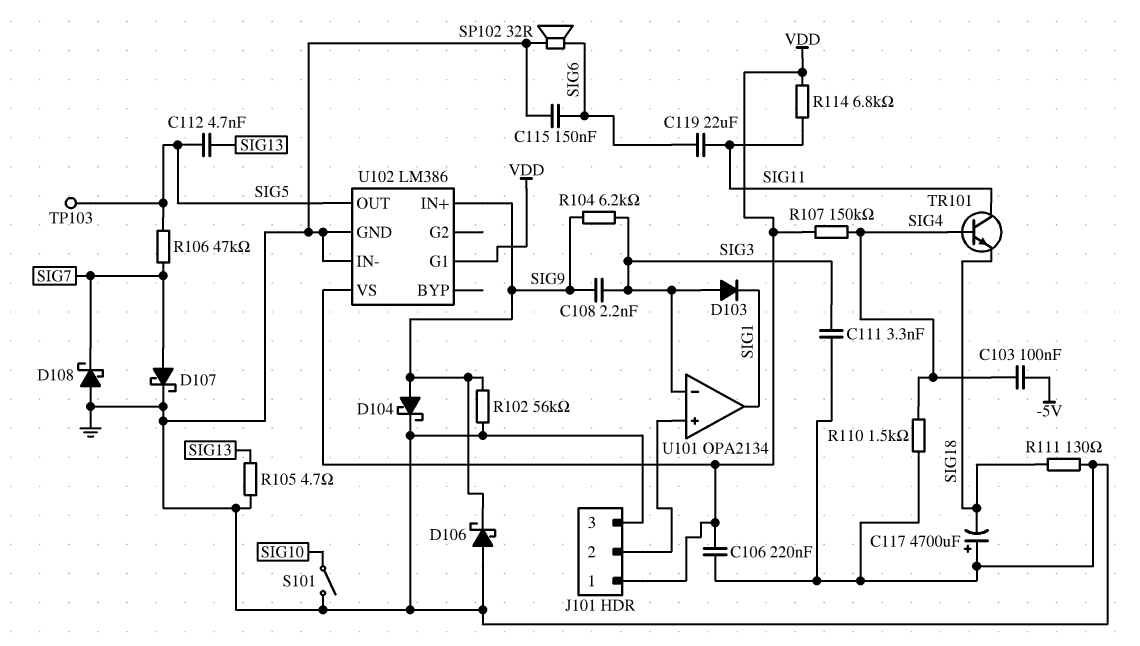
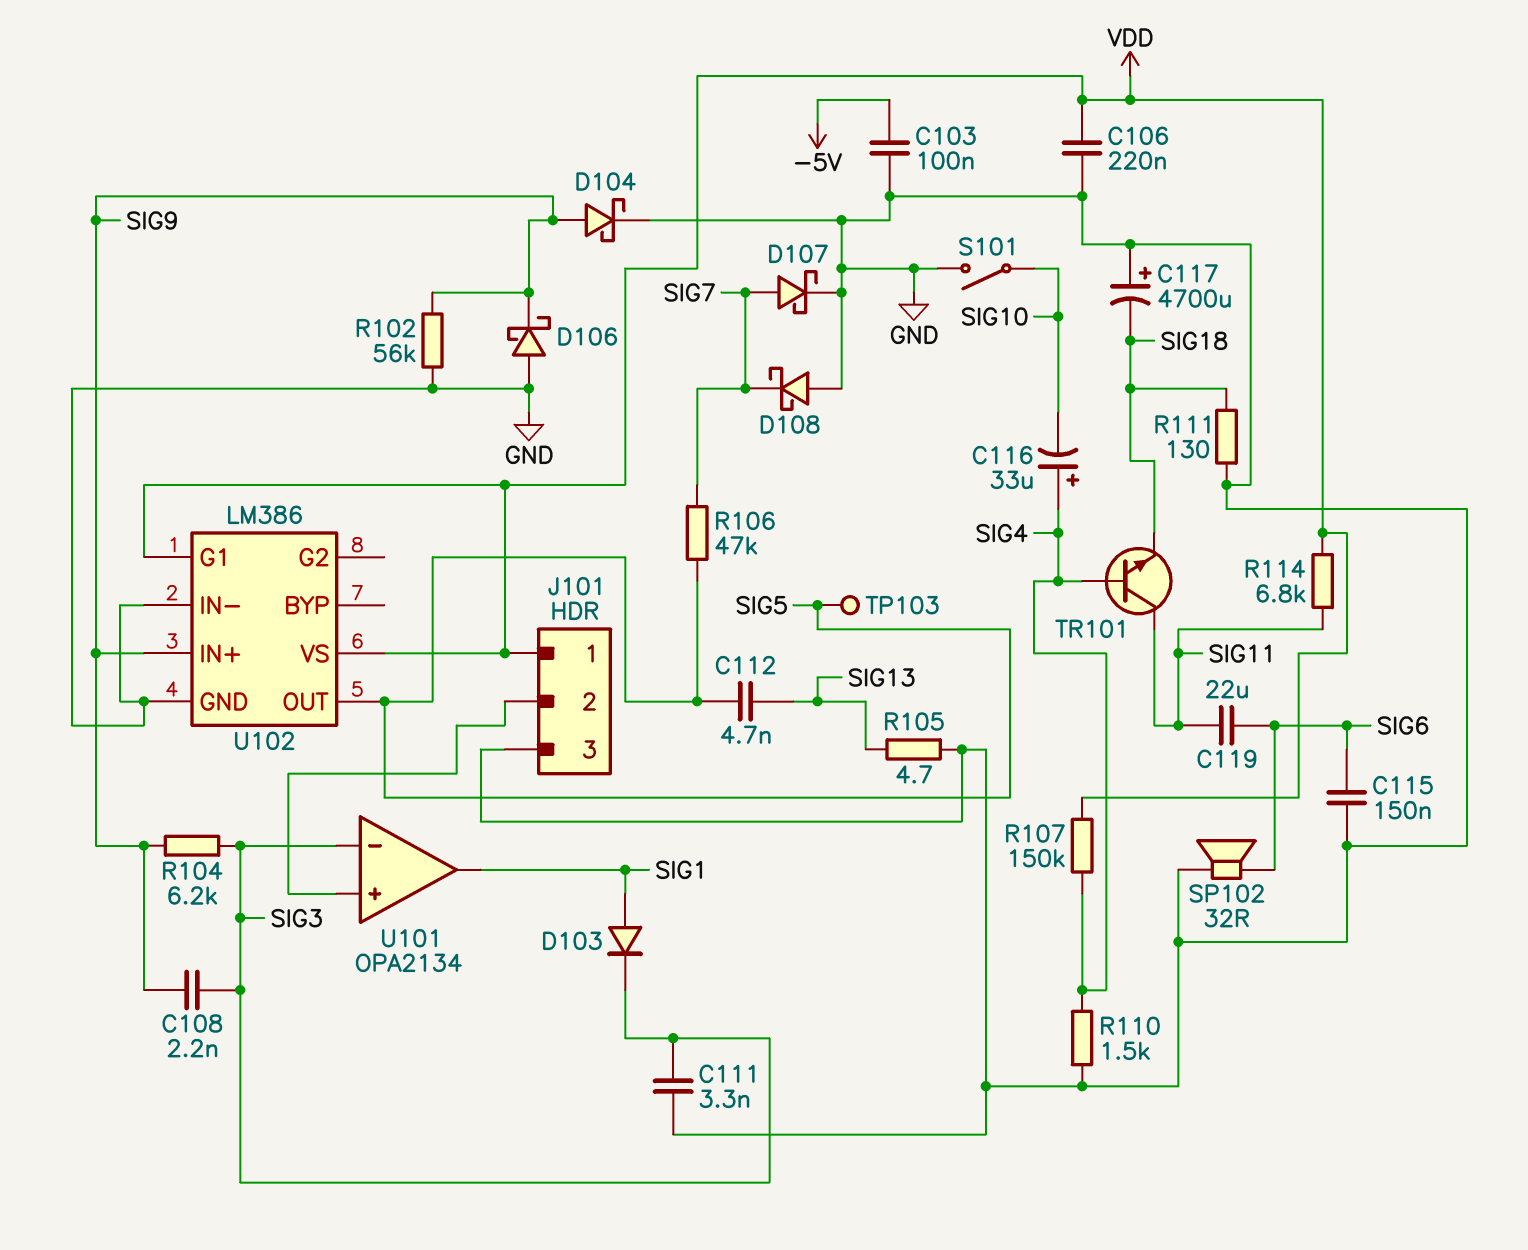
C103: 100nF (-5V, SIG4) -> 100nF (-5V, GND)
C116: none -> 33uF (plus SIG4, minus SIG10)
D103: diode (A SIG3, K SIG1) -> diode (A SIG1, K SIG3)

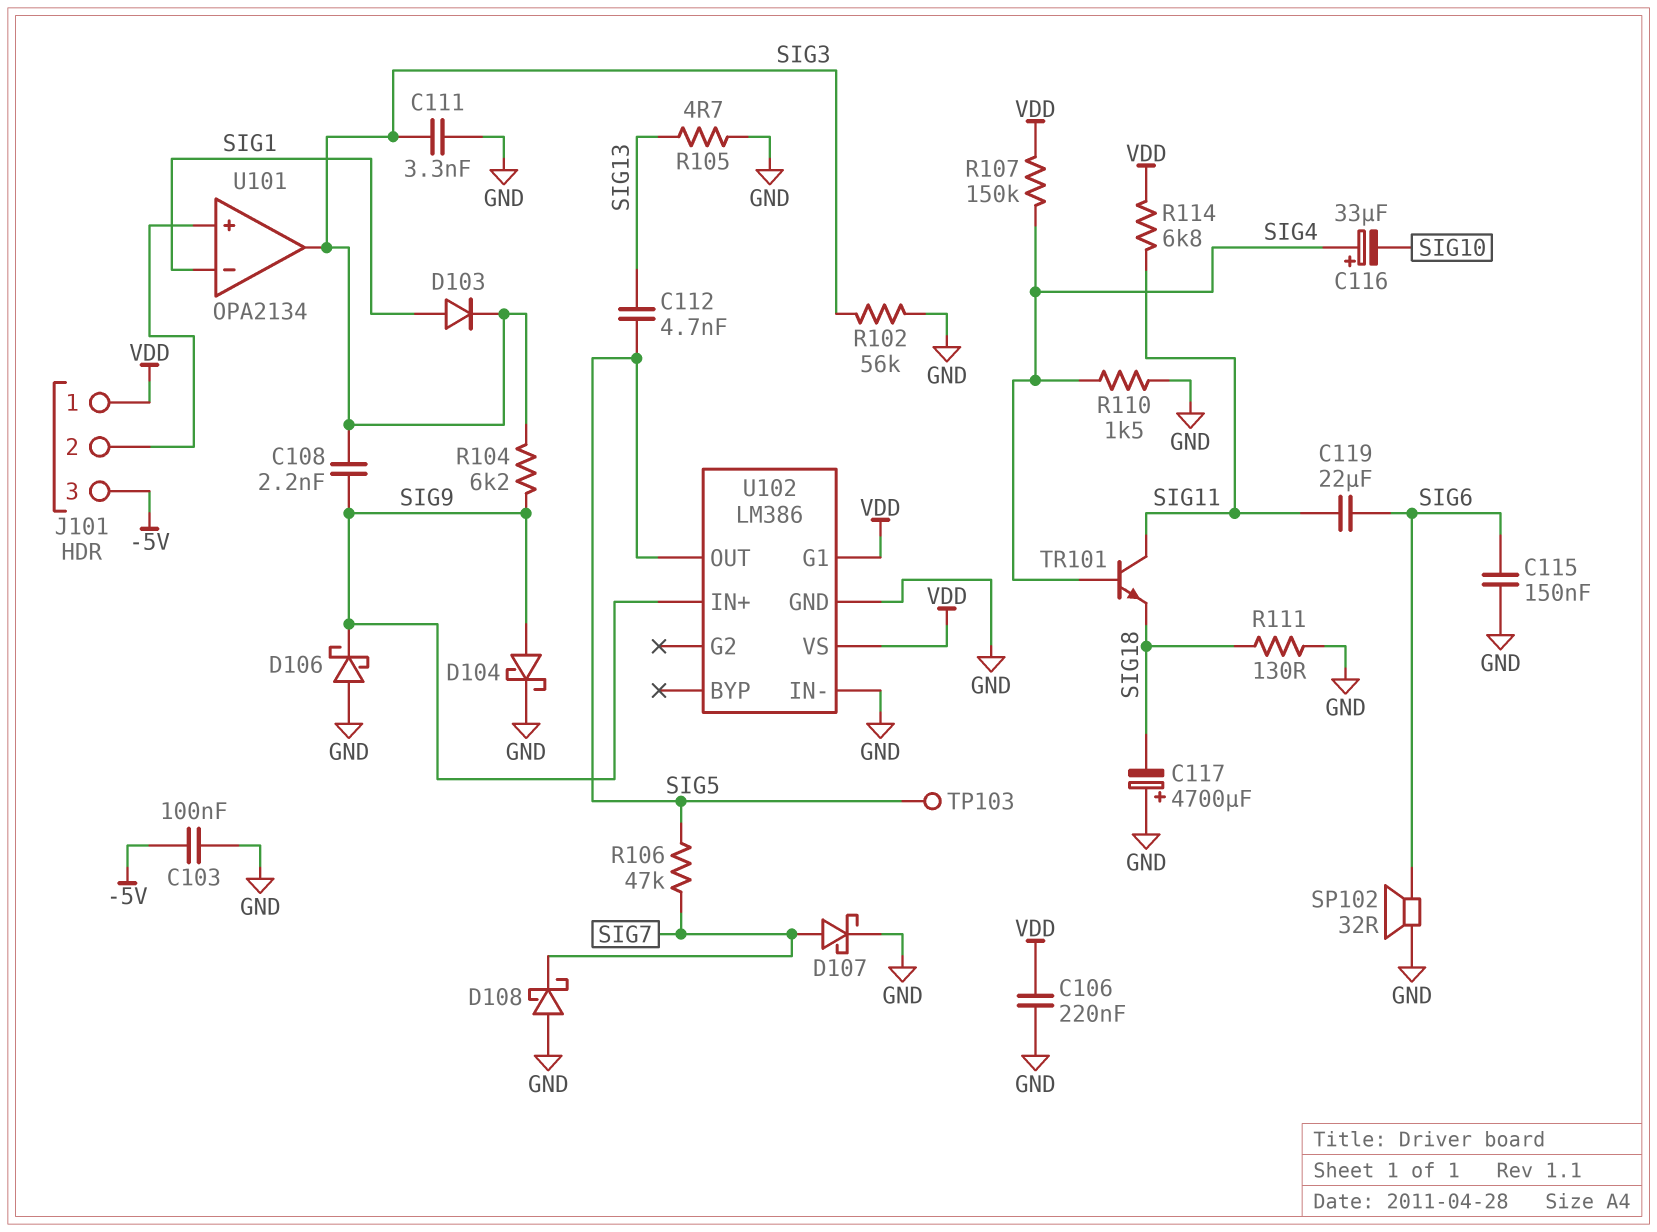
J101 pin 3: GND -> -5V
R102: 56k (GND, SIG9) -> 56k (GND, SIG3)
S101: switch (GND, SIG10) -> none
U101 pin in-: SIG3 -> SIG1
U101 pin out: SIG1 -> SIG3

